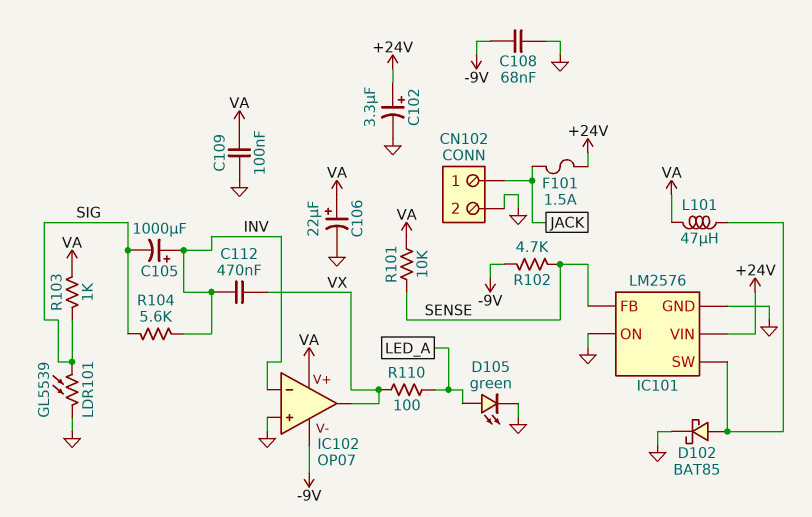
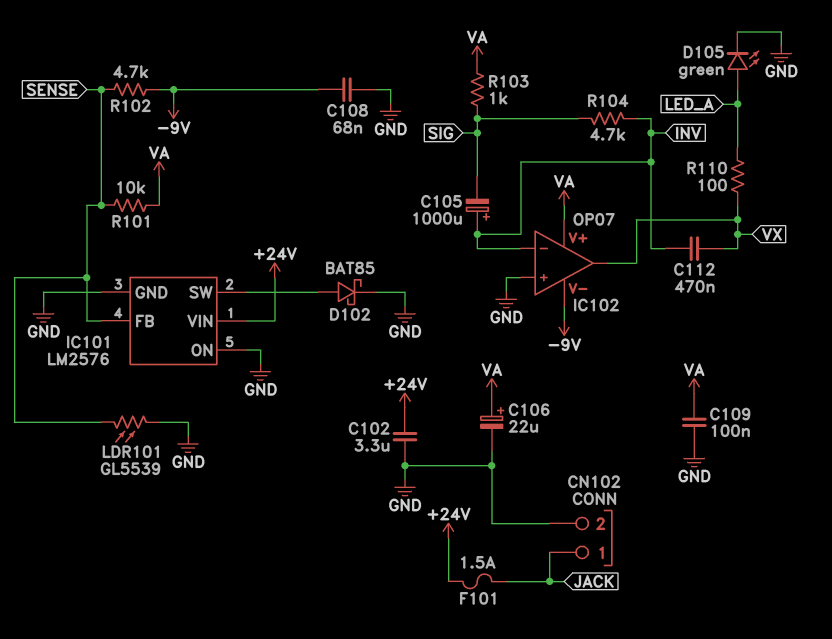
C102: 3.3uF (plus +24V, minus GND) -> 3.3uF (+24V, GND)
L101: 47uH (IC101/SW, VA) -> none
LDR101: GL5539 (GND, SIG) -> GL5539 (GND, SENSE)
R104: 5.6k (INV, SIG) -> 4.7k (INV, SIG)

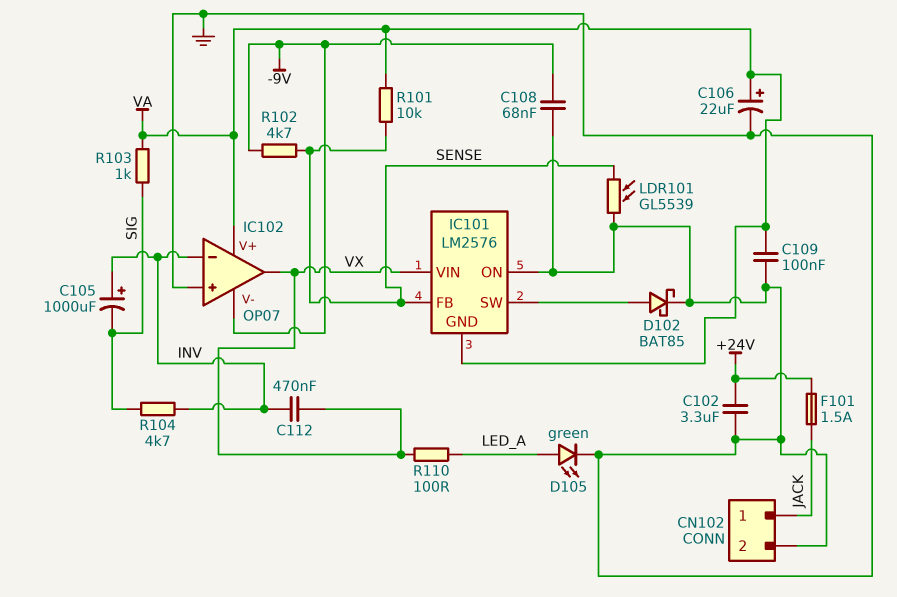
IC101 pin GND: GND -> VA
IC101 pin VIN: +24V -> VX

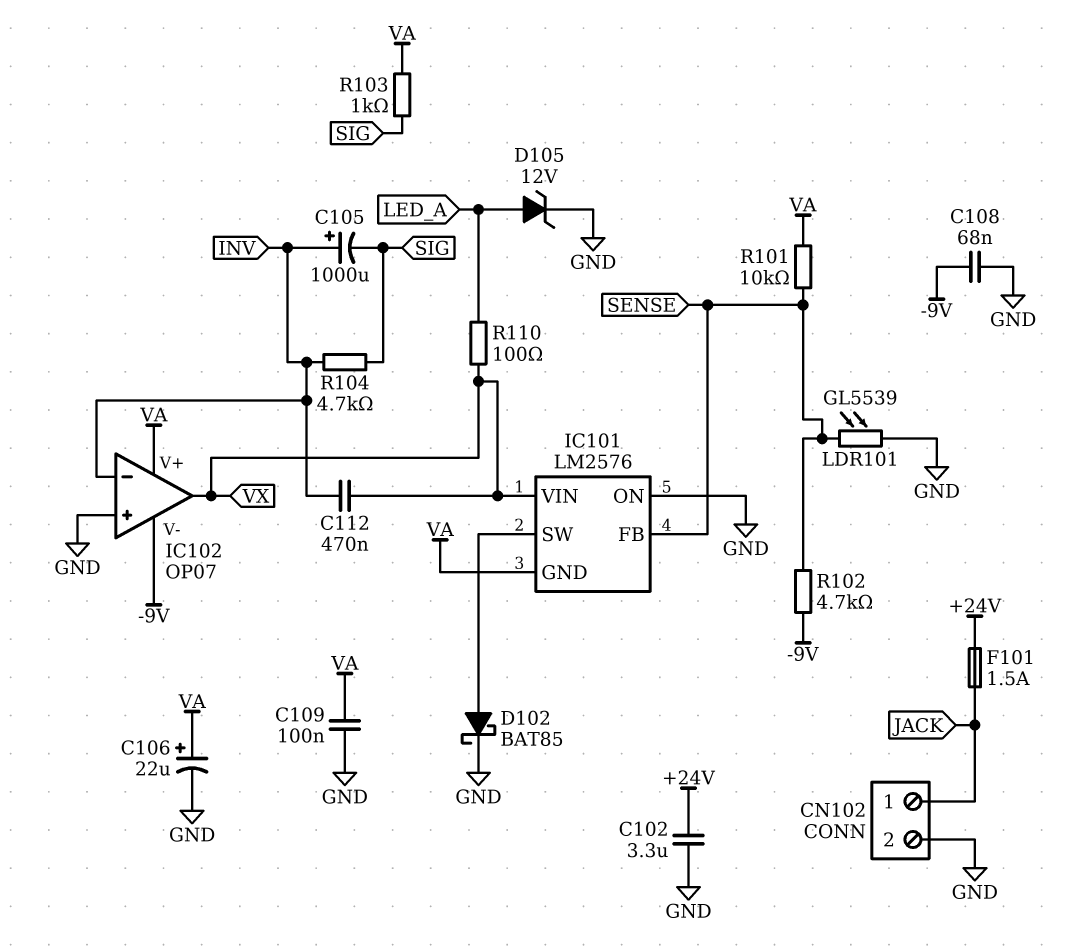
D105: LED green (A LED_A, K GND) -> zener 12V (A LED_A, K GND)

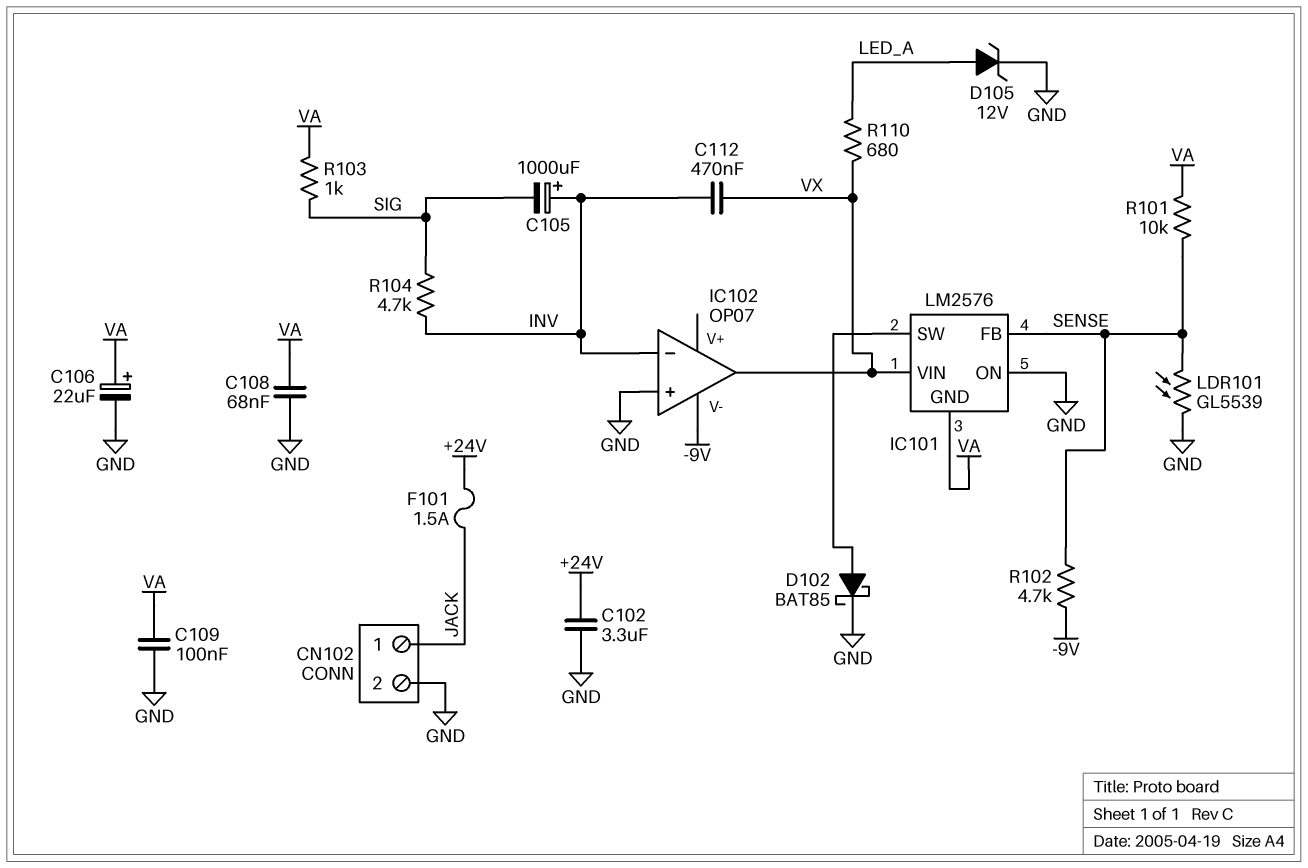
C108: 68nF (-9V, GND) -> 68nF (GND, VA)
IC102 pin V+: VA -> none
R110: 100 (LED_A, VX) -> 680 (LED_A, VX)

